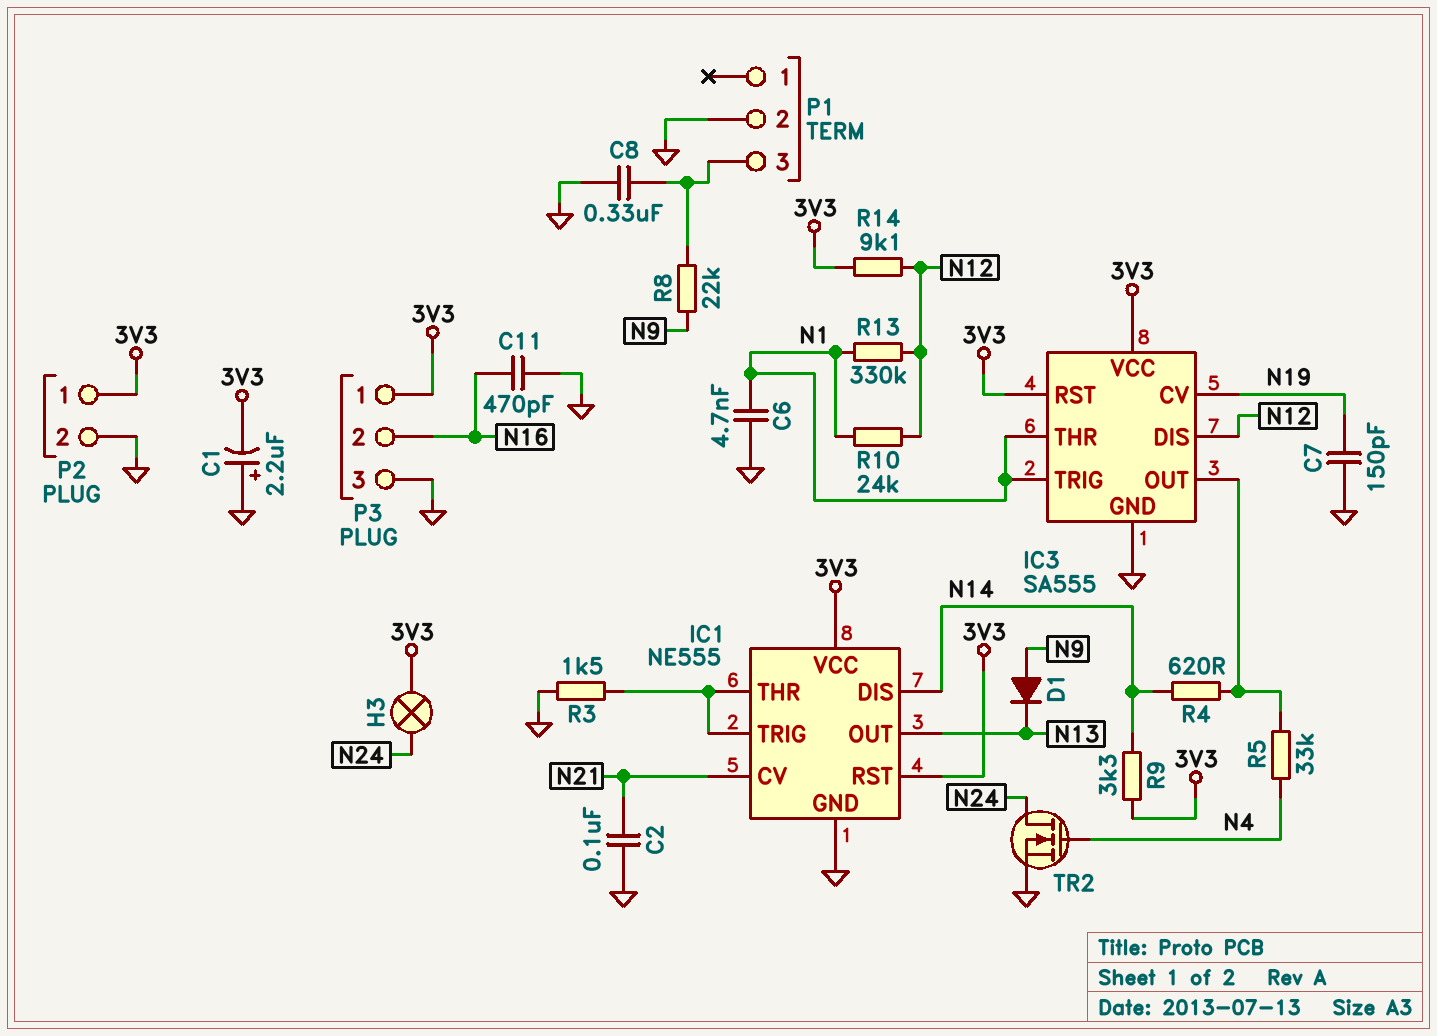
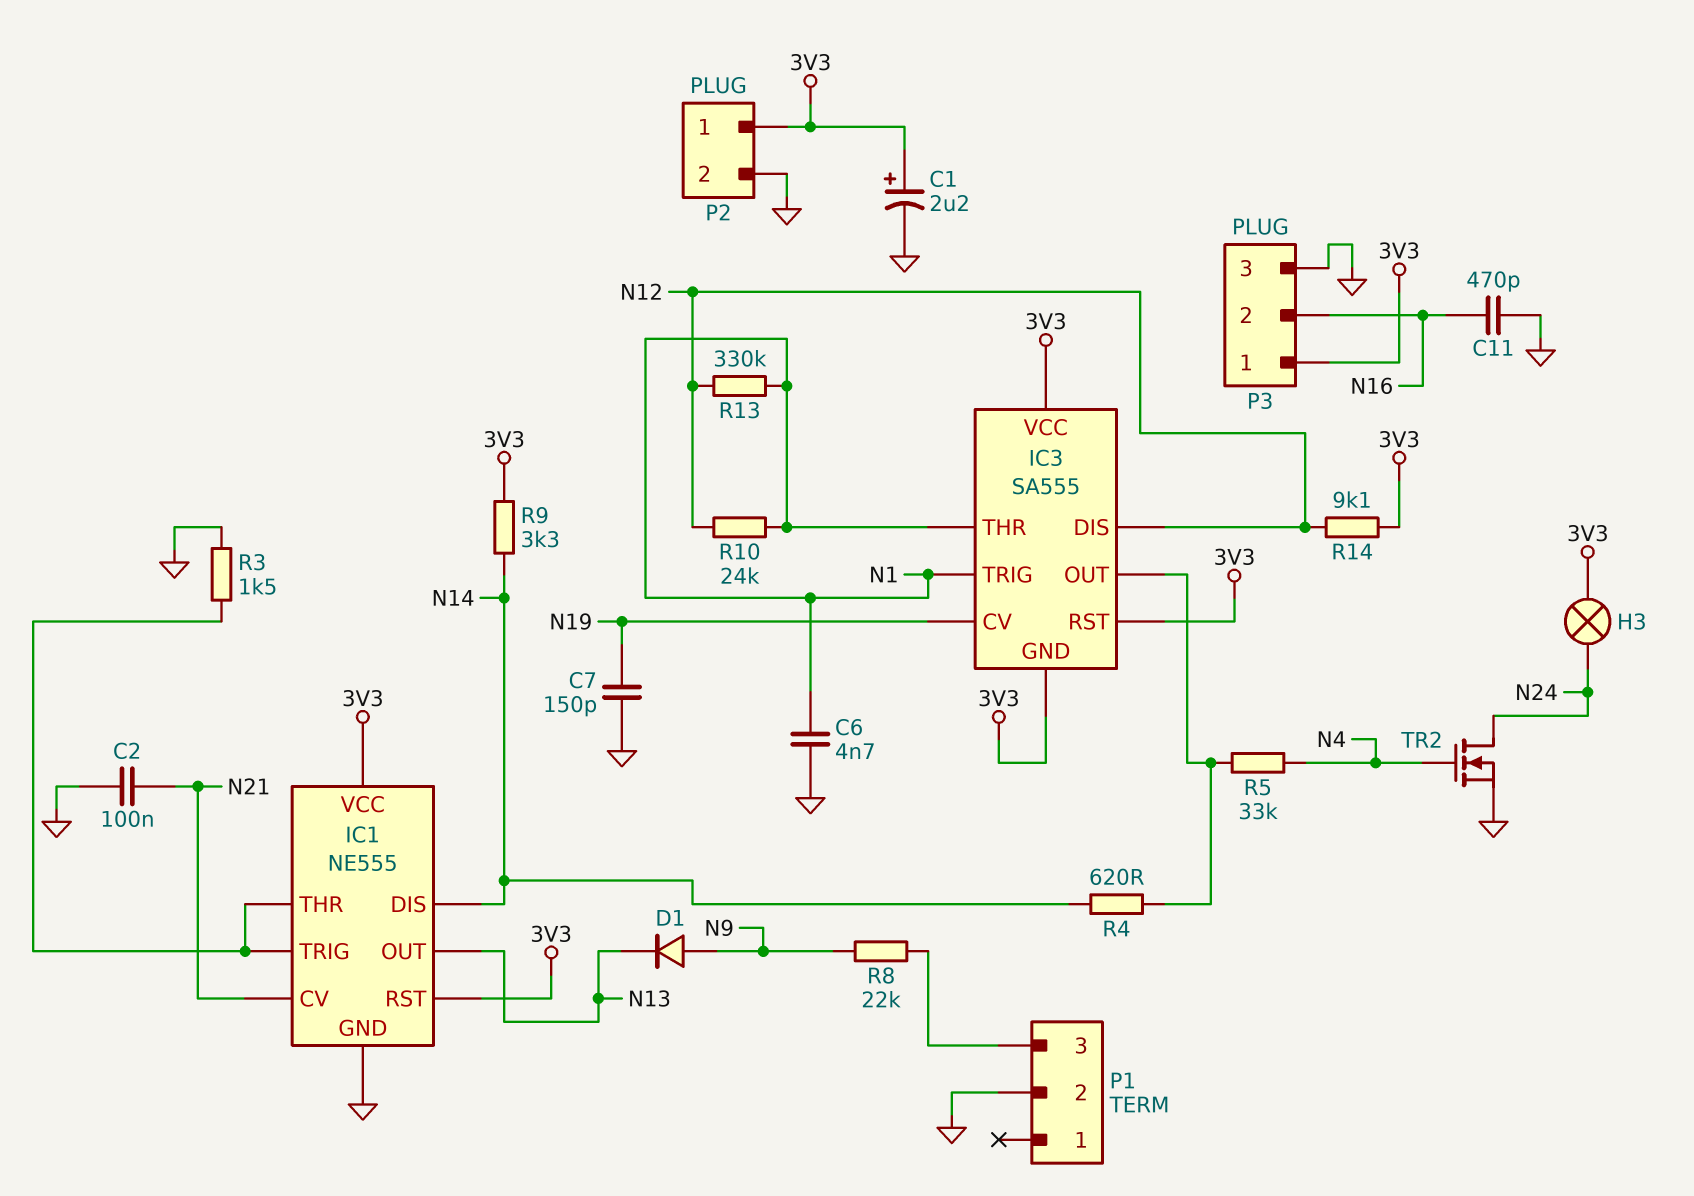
C1: 2.2uF (plus GND, minus 3V3) -> 2.2uF (plus 3V3, minus GND)
C8: 330nF (GND, P1/3) -> none
IC3 pin GND: GND -> 3V3

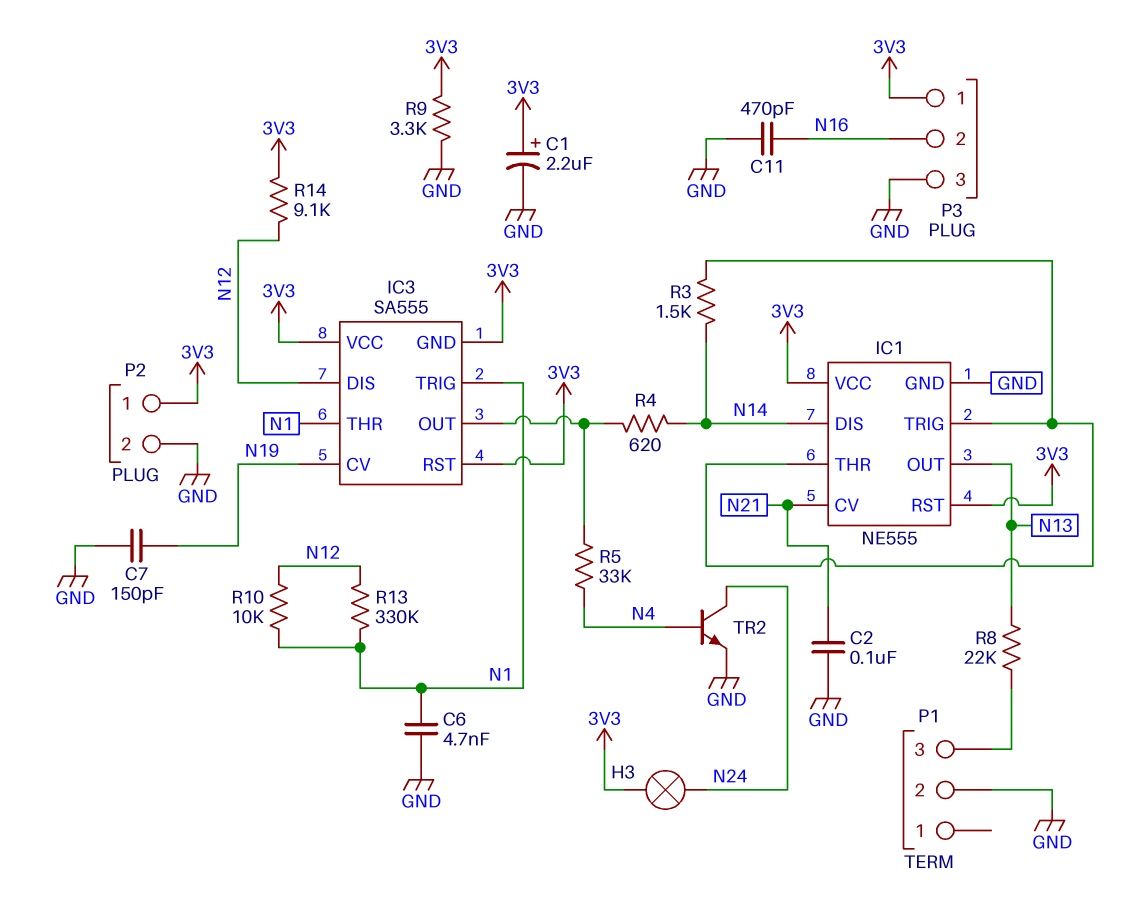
D1: diode (A N9, K N13) -> none
R3: 1.5k (GND, IC1/THR) -> 1.5k (IC1/THR, N14)
R8: 22k (N9, P1/3) -> 22k (N13, P1/3)
R9: 3.3k (3V3, N14) -> 3.3k (3V3, GND)
R10: 24k (N1, N12) -> 10k (N1, N12)
TR2: NMOS (G N4, D N24, S GND) -> NPN (B N4, C N24, E GND)

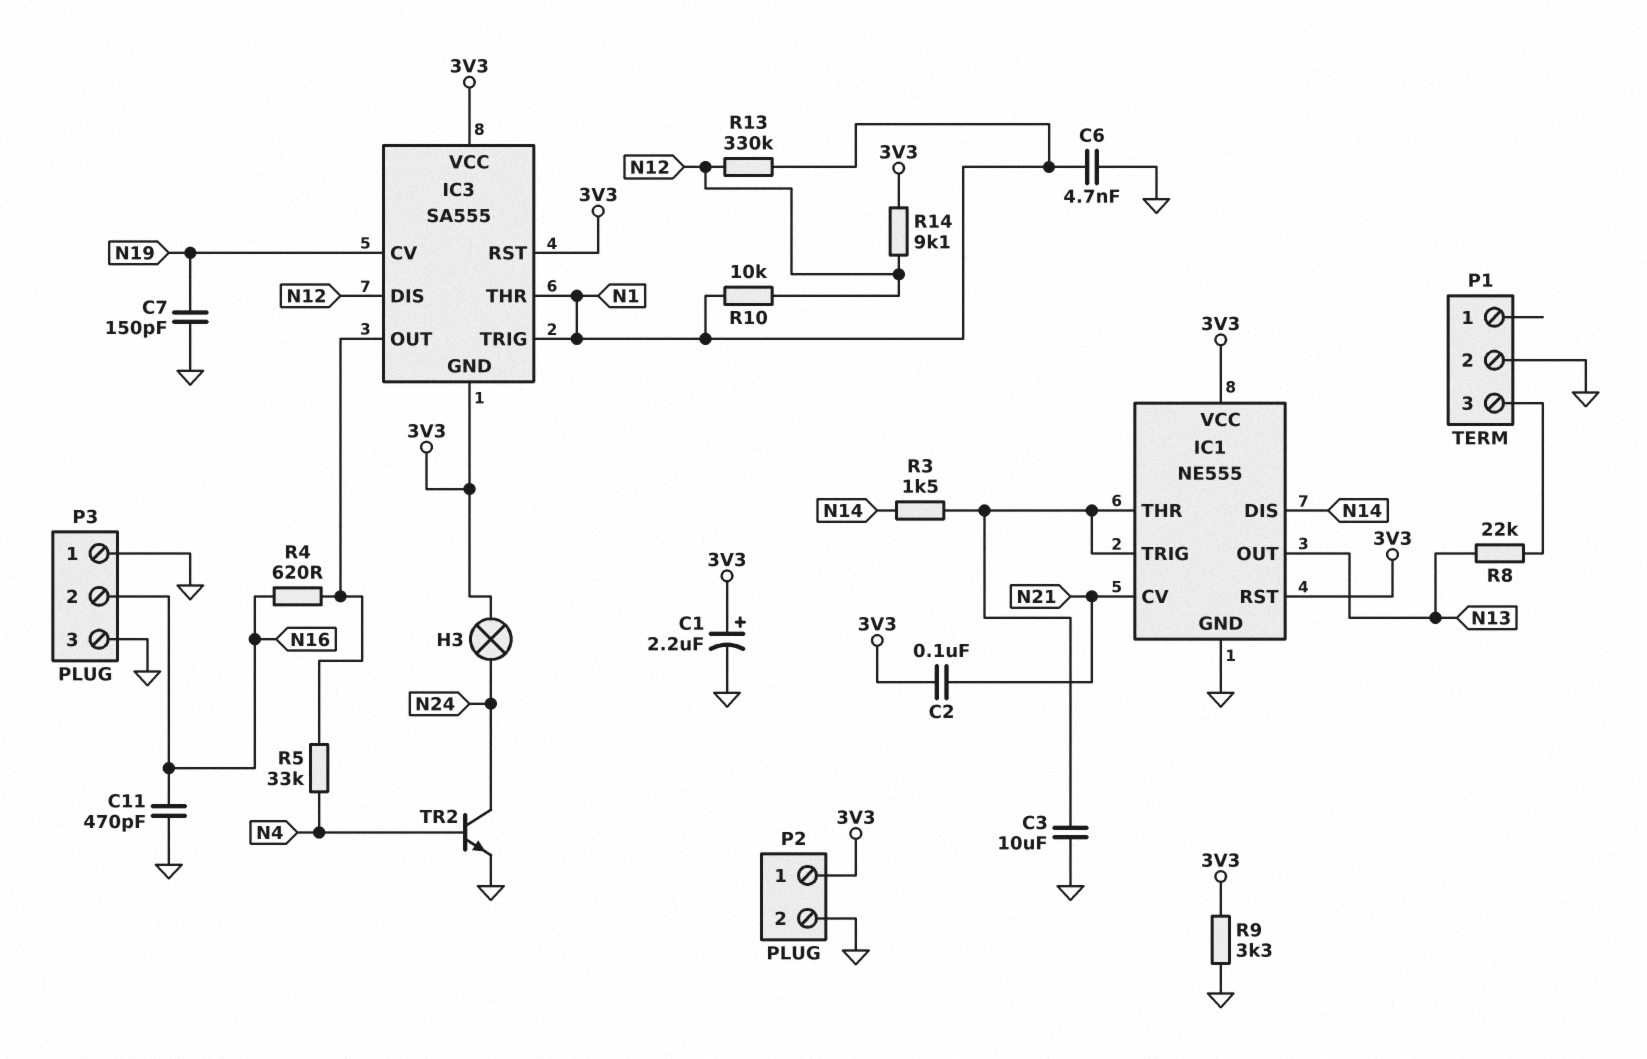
C2: 100nF (GND, N21) -> 100nF (3V3, N21)
C3: none -> 10uF (GND, IC1/THR)
P3 pin 1: 3V3 -> GND
R4: 620 (IC3/OUT, N14) -> 620 (IC3/OUT, N16)

